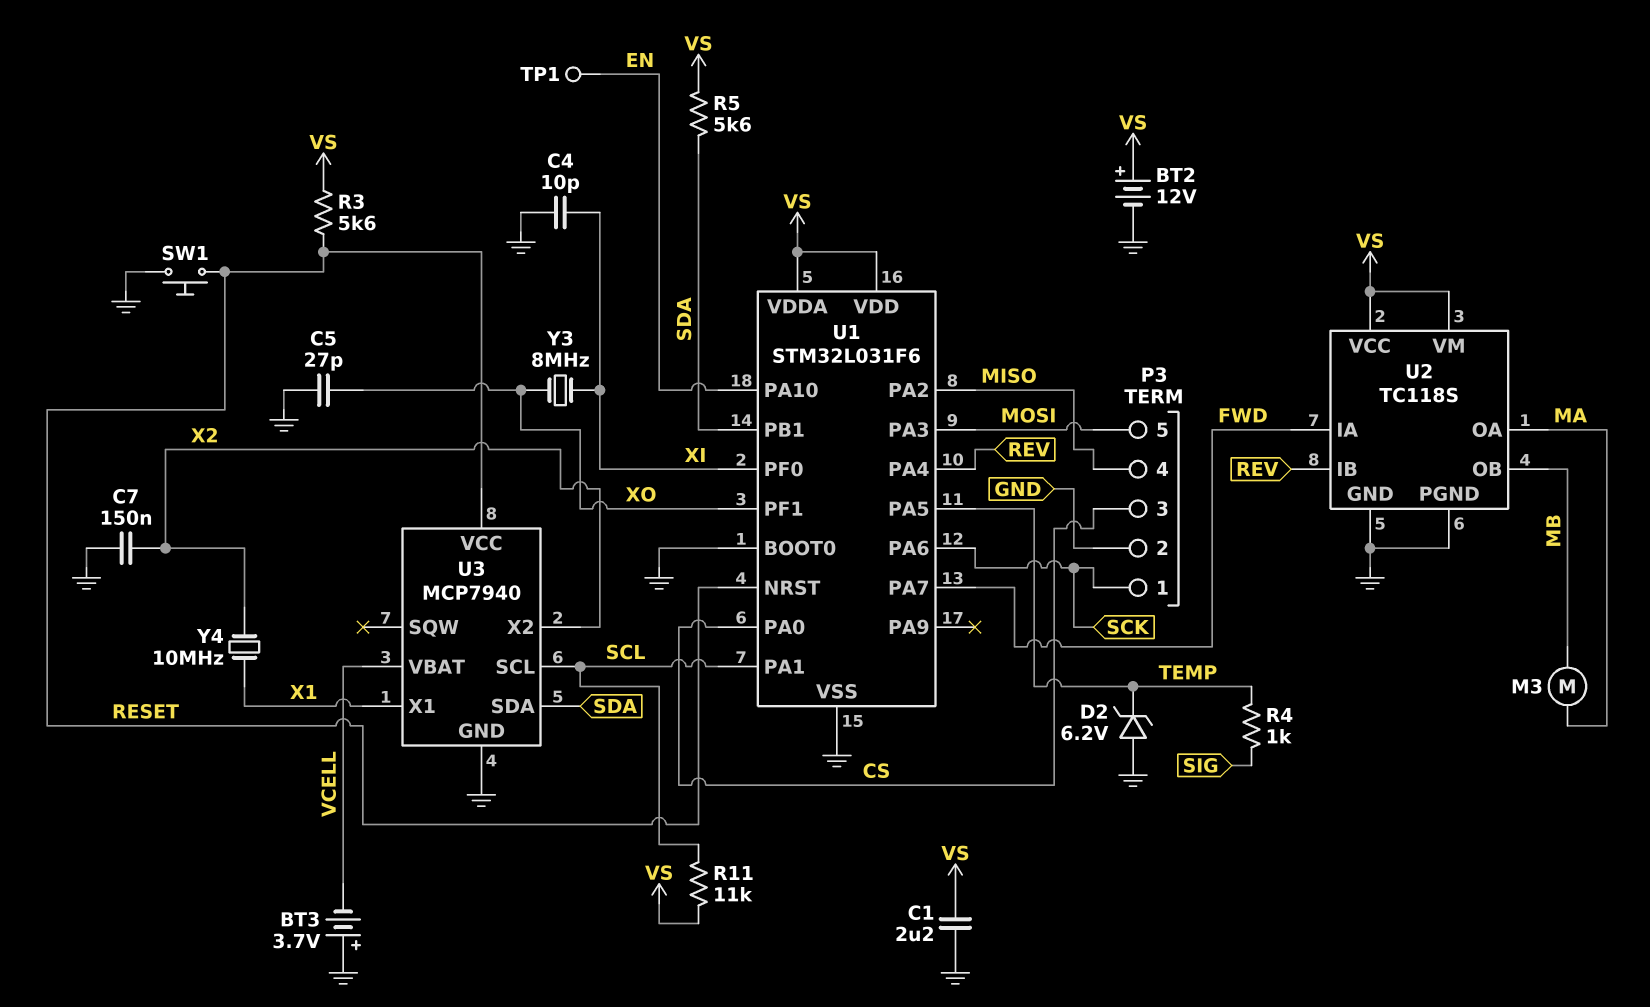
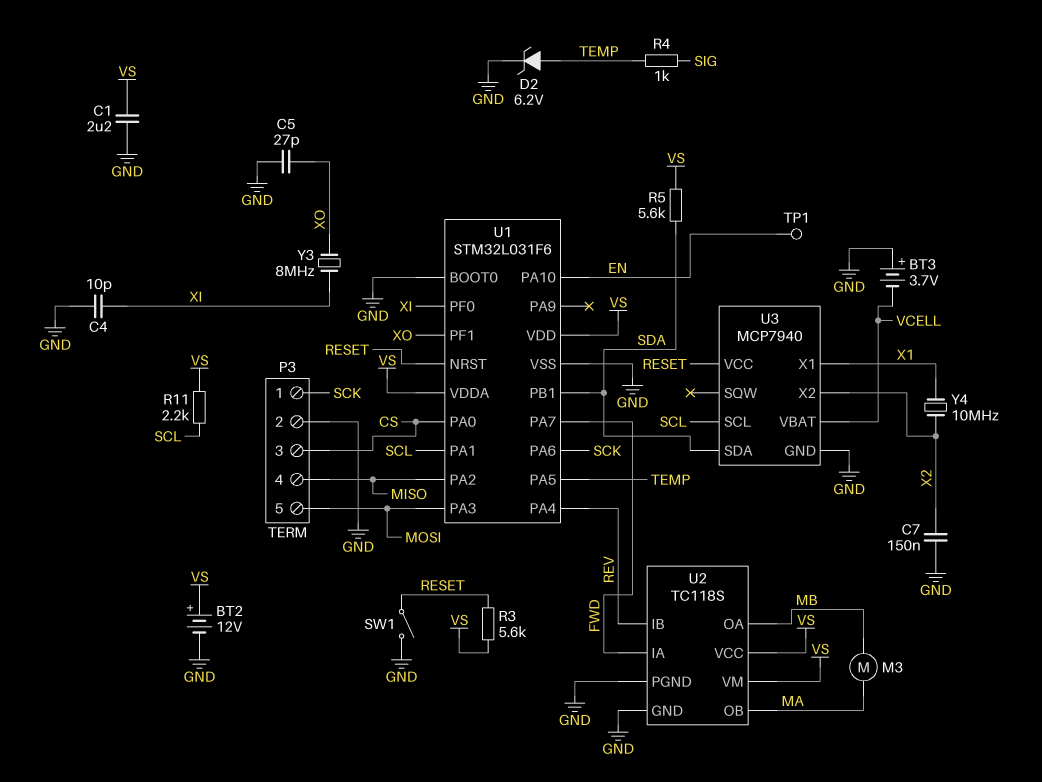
D2: zener 6.2V (A GND, K TEMP) -> zener 6.2V (A TEMP, K GND)
R11: 11k (SCL, VS) -> 2.2k (SCL, VS)
SW1: button (GND, RESET) -> switch (GND, RESET)
U2 pin OA: MA -> MB
U2 pin OB: MB -> MA

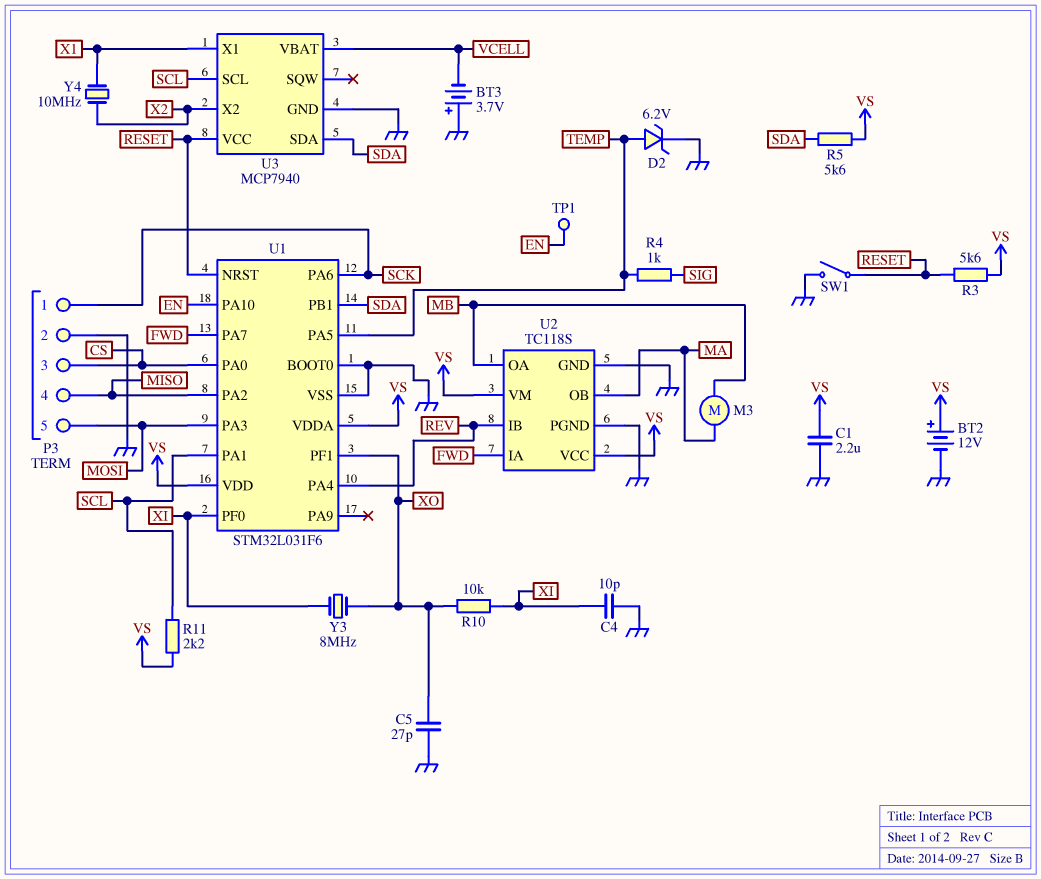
C7: 150nF (GND, X2) -> none
R10: none -> 10k (XI, XO)

